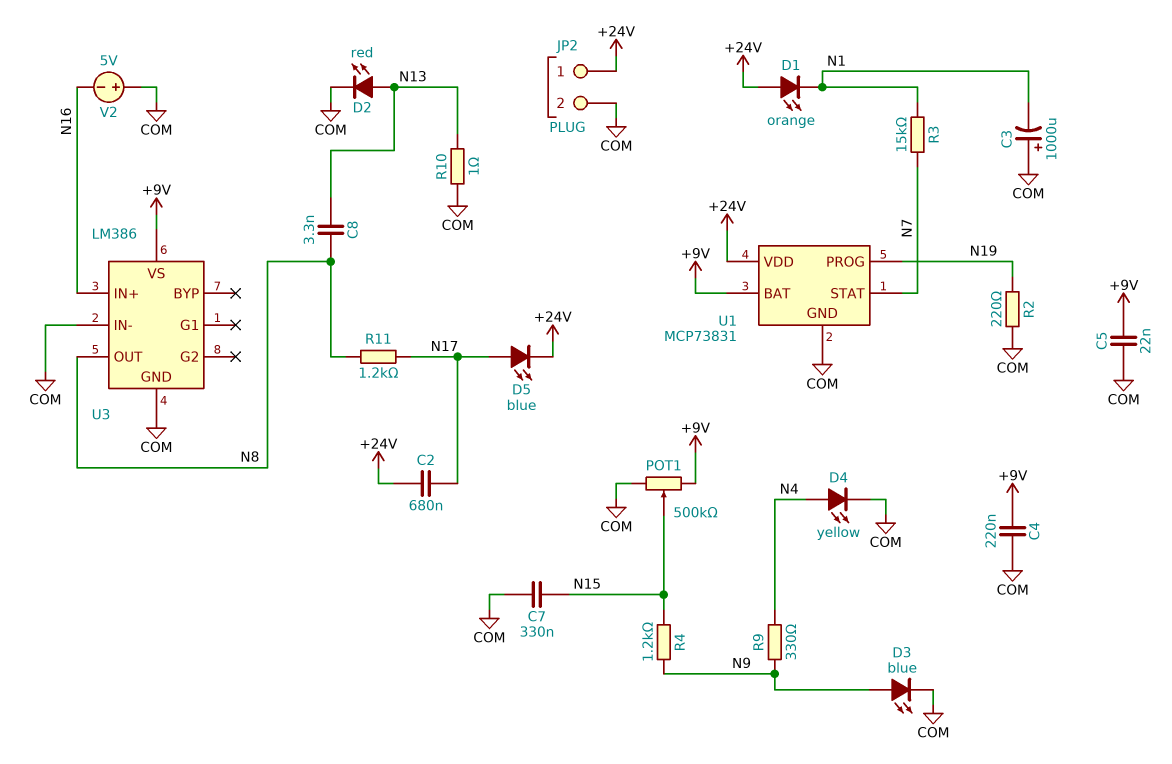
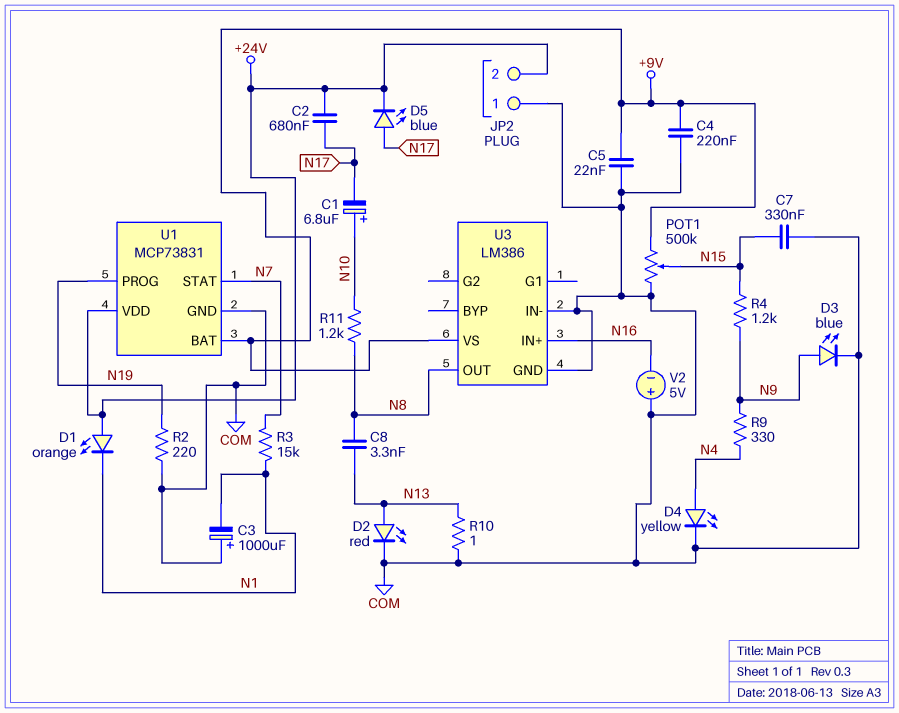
C1: none -> 6.8uF (plus N10, minus N17)
JP2 pin 1: +24V -> COM
JP2 pin 2: COM -> +24V
R11: 1.2k (N8, N17) -> 1.2k (N8, N10)

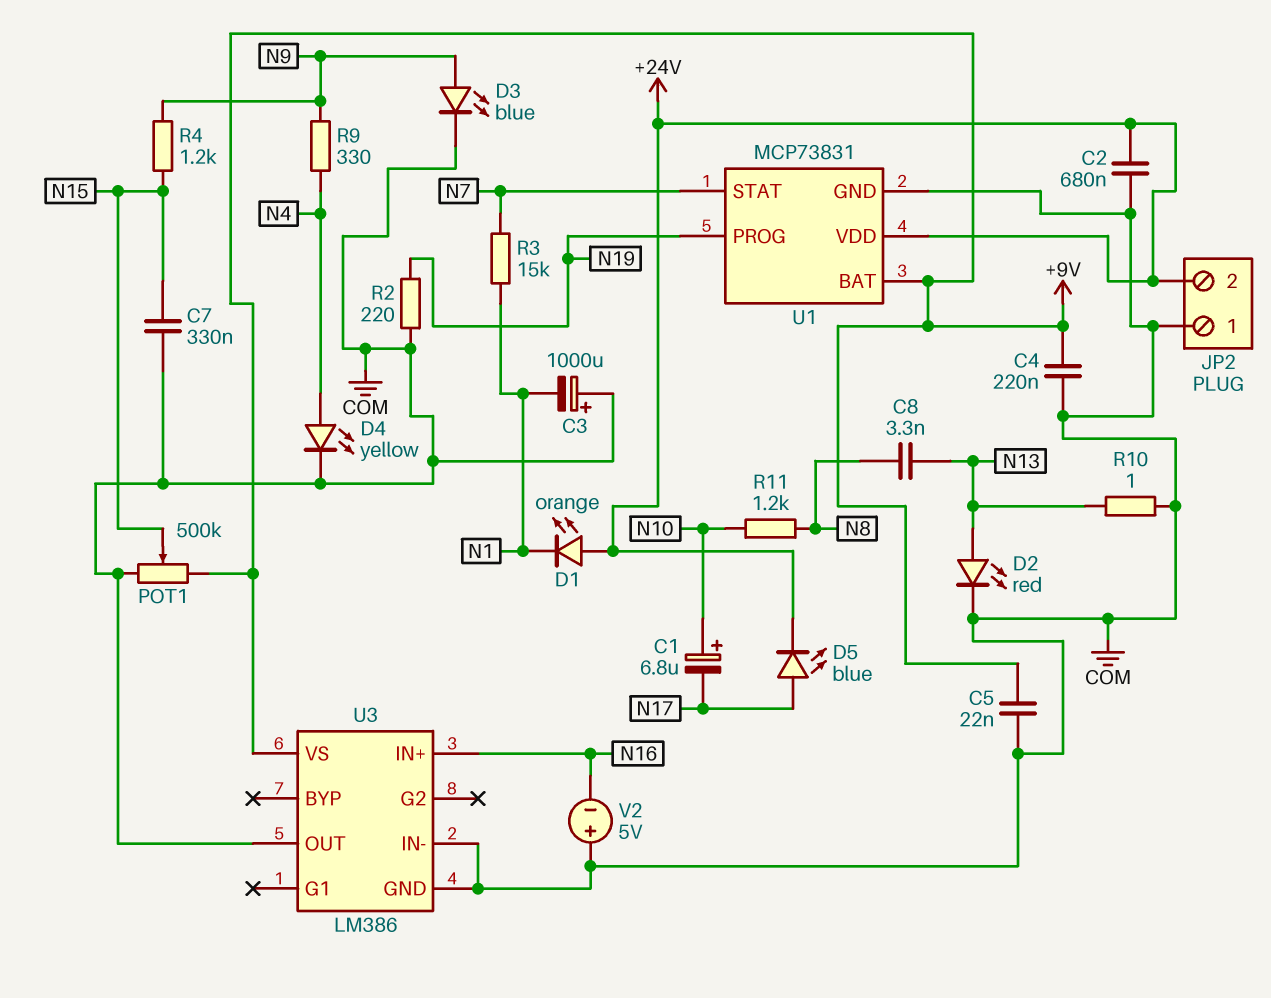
C2: 680nF (+24V, N17) -> 680nF (+24V, COM)
U3 pin OUT: N8 -> COM

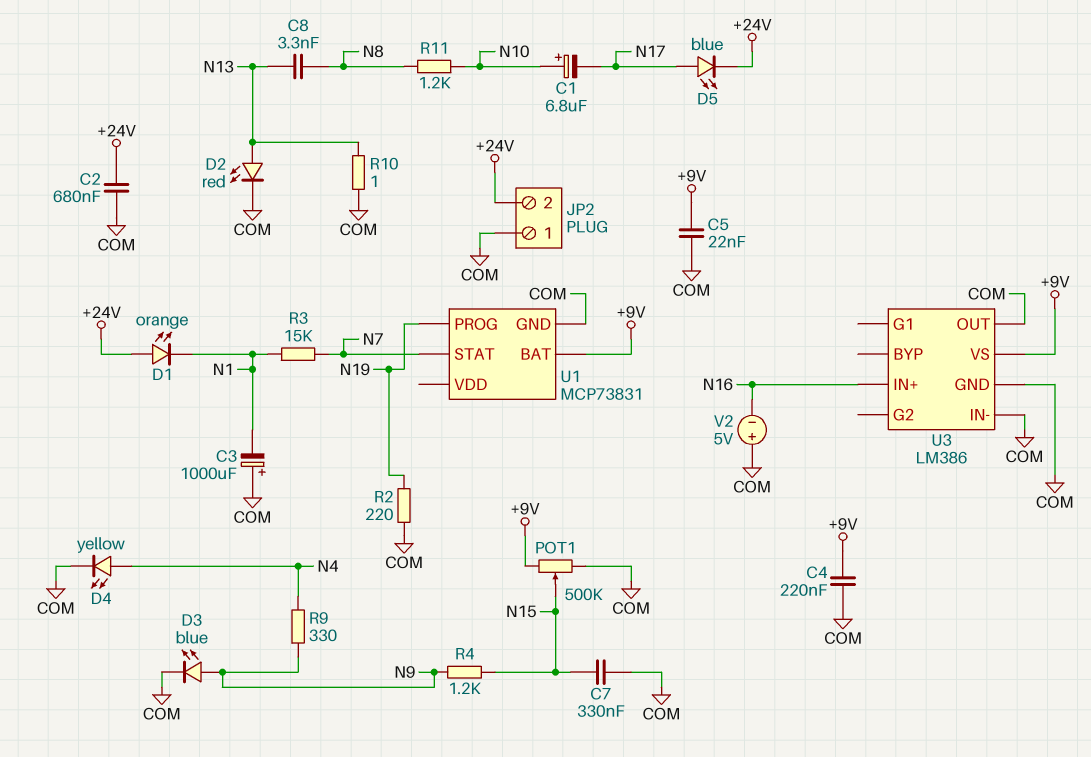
U1 pin VDD: +24V -> none

